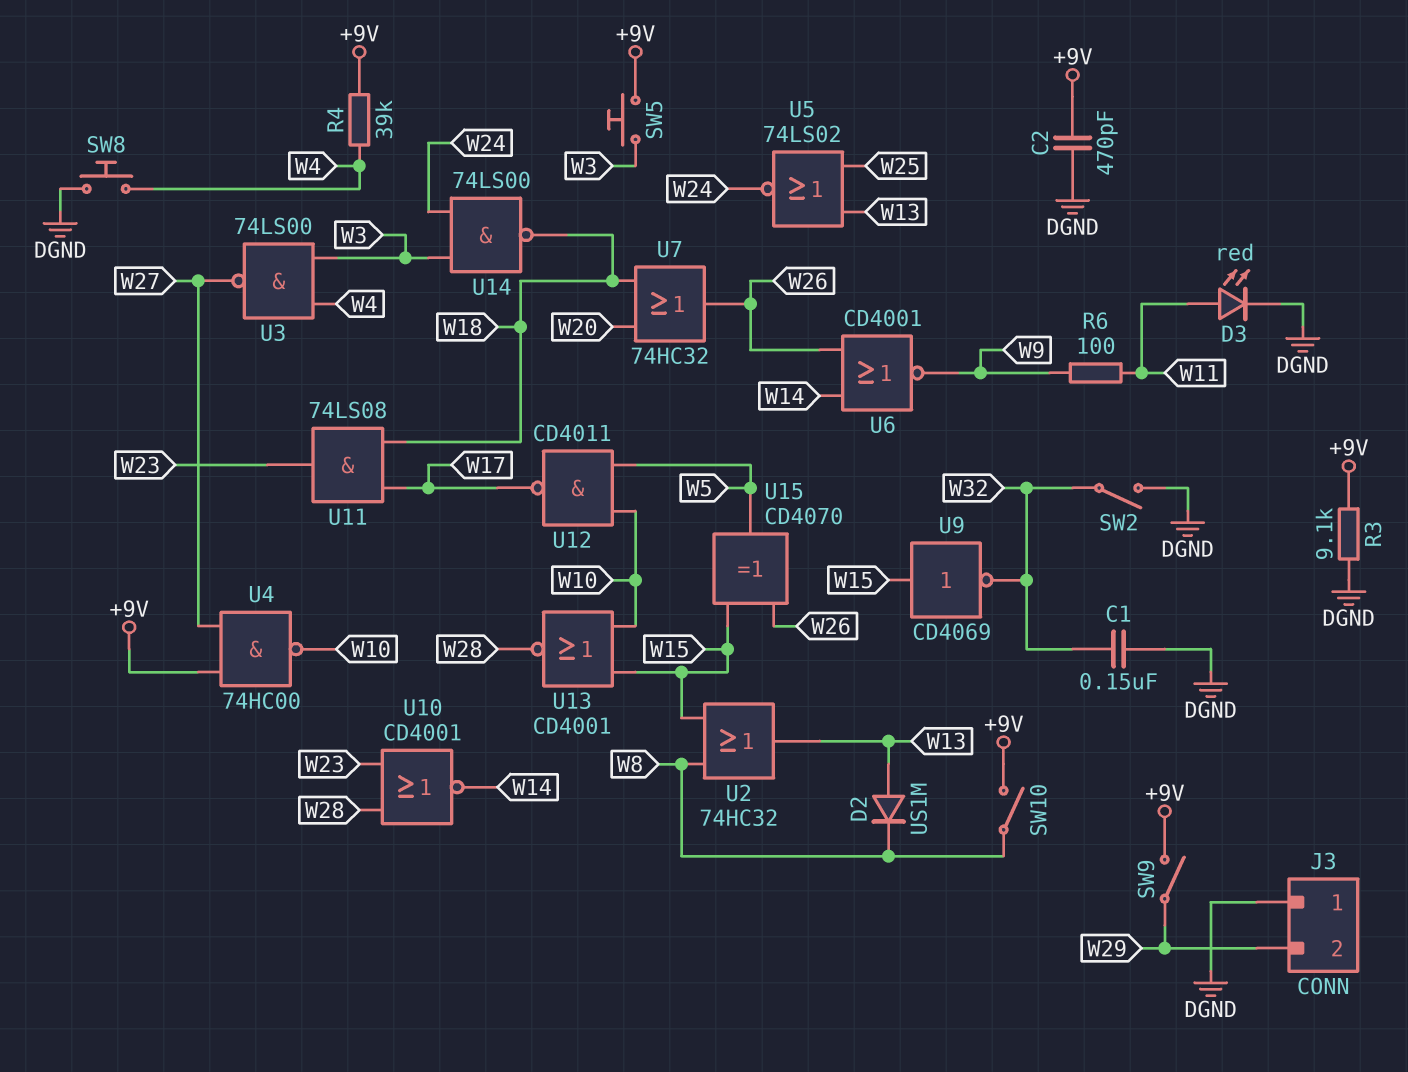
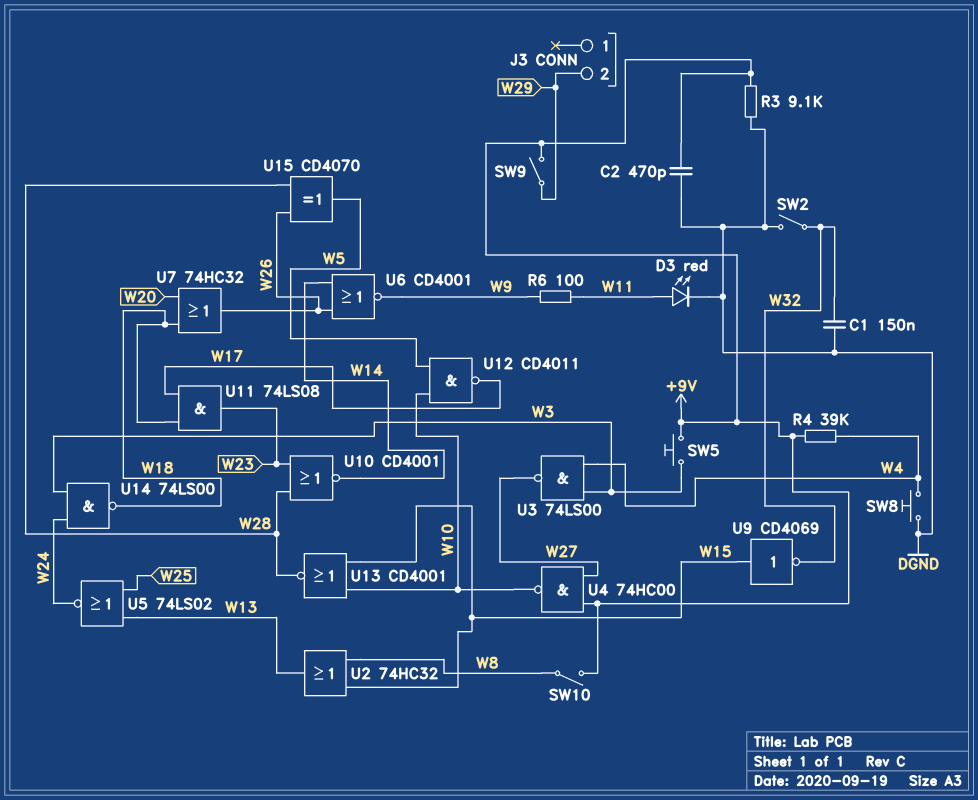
D2: diode US1M (A W13, K W8) -> none
J3 pin 1: DGND -> none
U15: XOR CD4070 (in W15, in W26, out W5) -> XOR CD4070 (in W26, in W28, out W5)

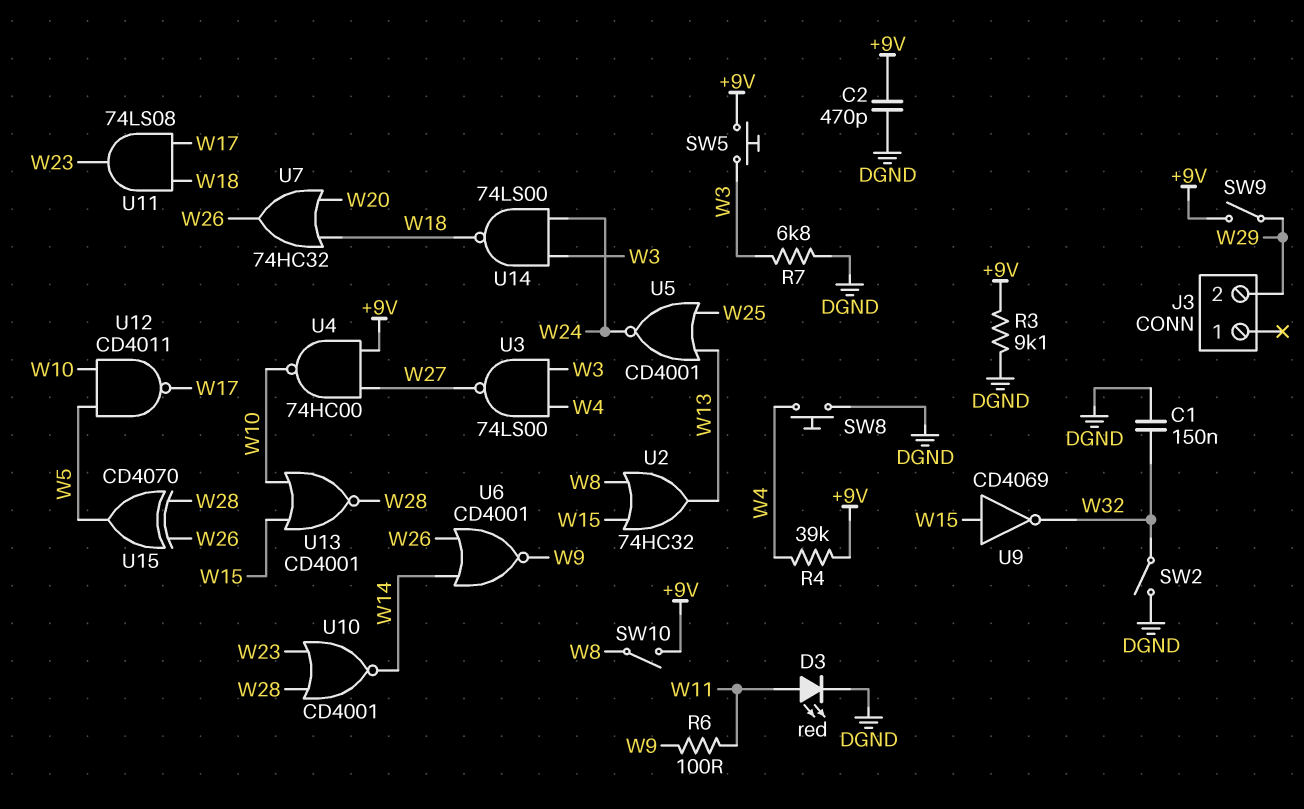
R7: none -> 6.8k (DGND, W3)
U5: NOR 74LS02 (in W13, in W25, out W24) -> NOR CD4001 (in W13, in W25, out W24)

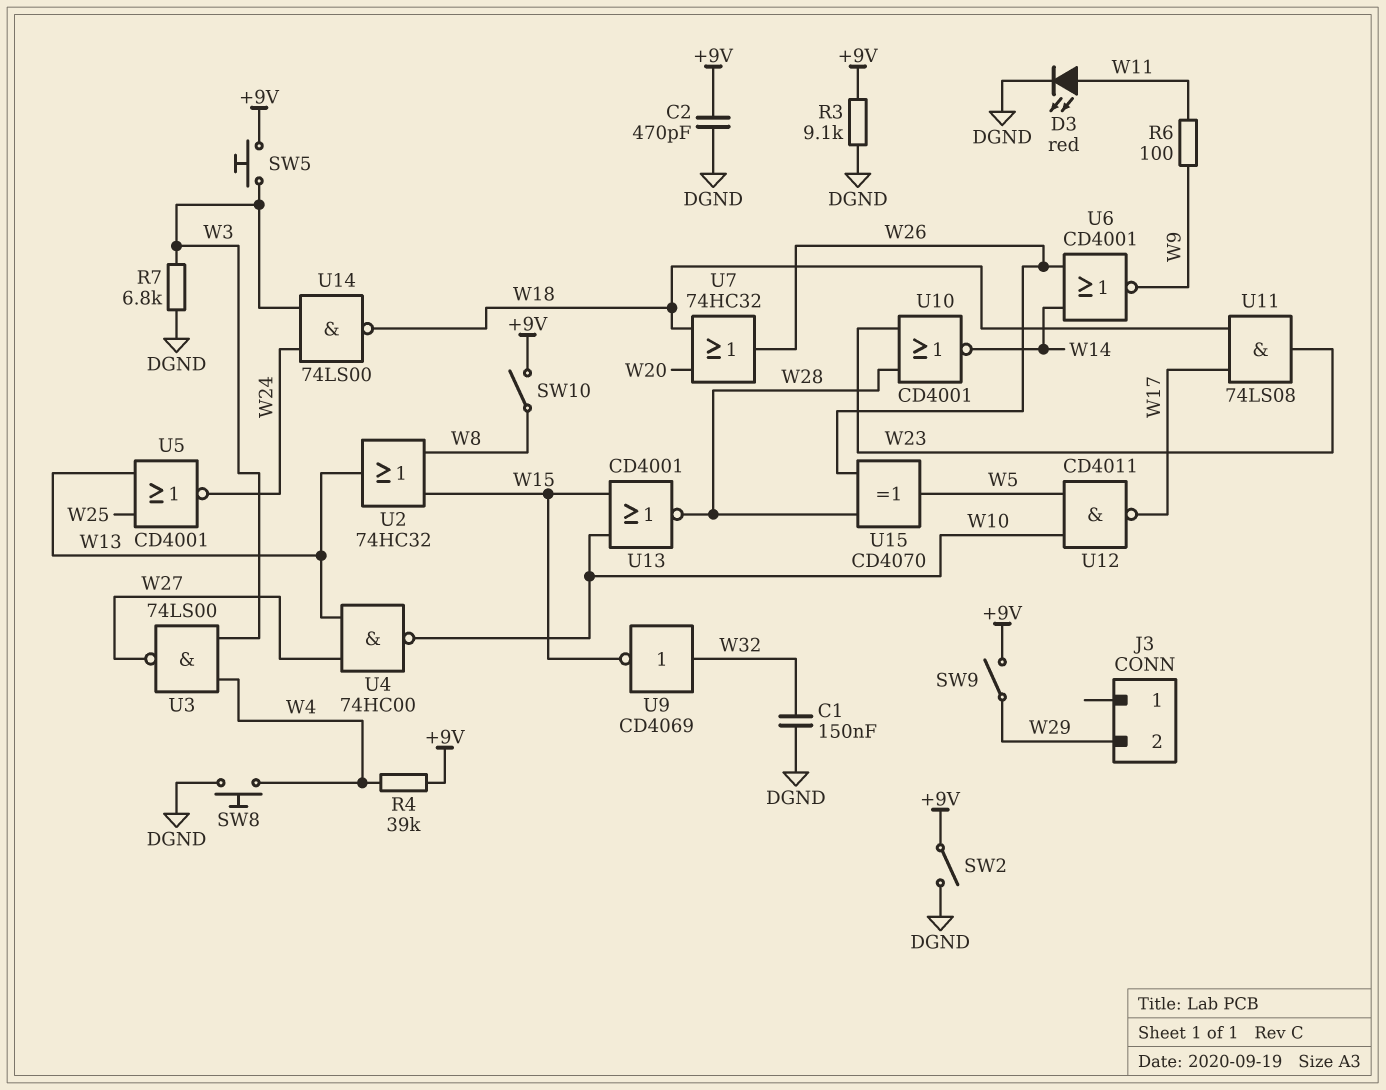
SW2: switch (DGND, W32) -> switch (+9V, DGND)
U4: NAND 74HC00 (in +9V, in W27, out W10) -> NAND 74HC00 (in W13, in W27, out W10)
U9: NOT CD4069 (in W15, out W32) -> NOT CD4069 (in W32, out W15)

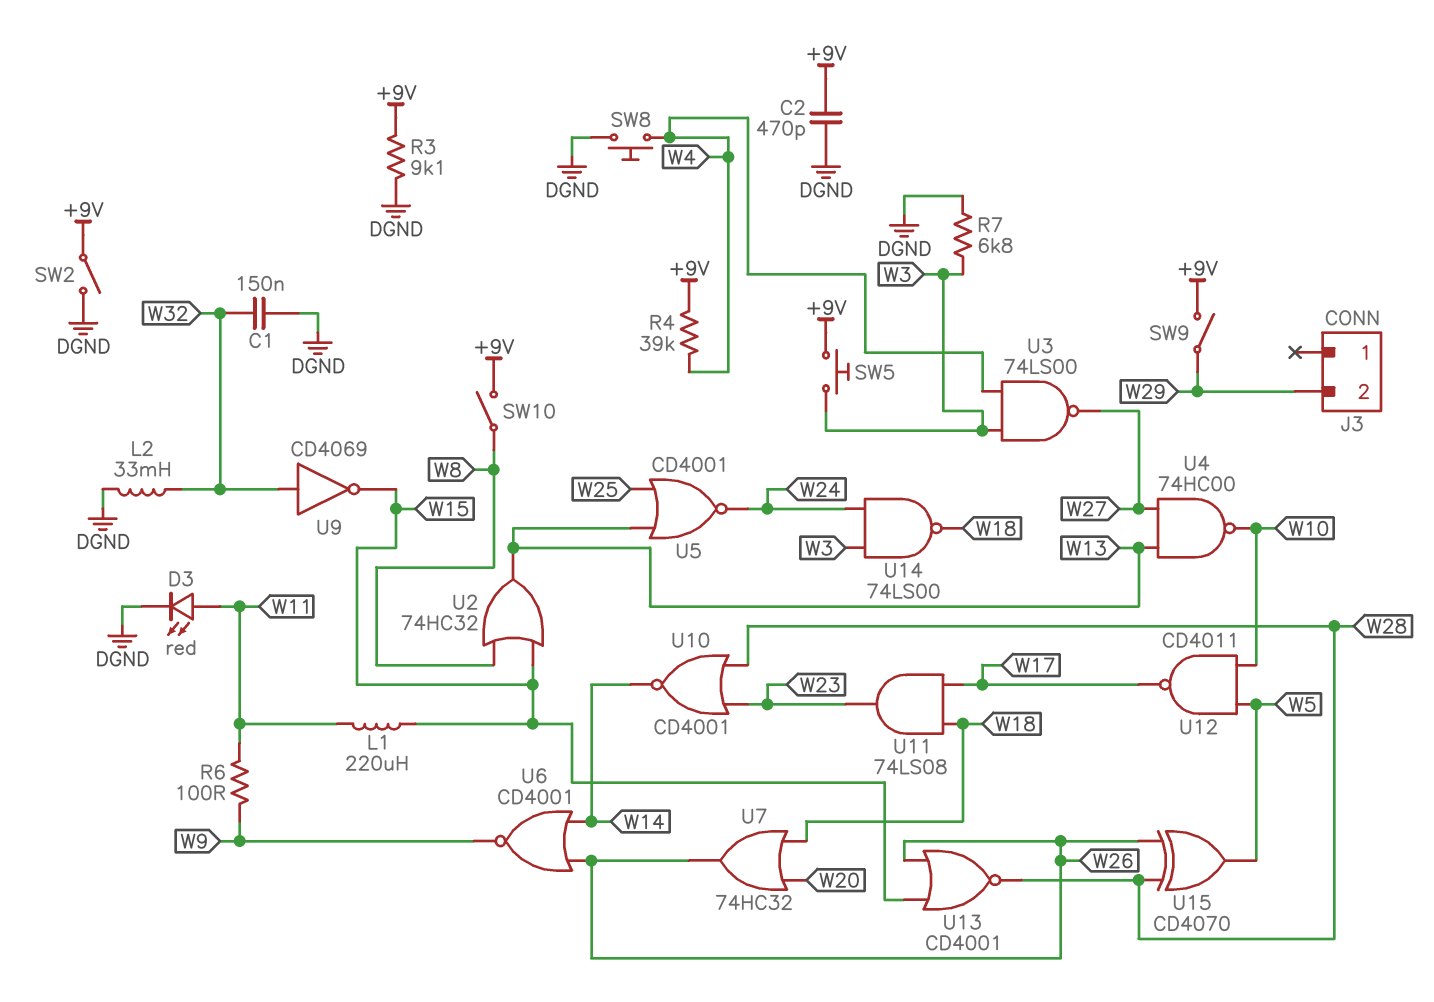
L1: none -> 220uH (W11, W15)
L2: none -> 33mH (DGND, W32)
U13: NOR CD4001 (in W10, in W15, out W28) -> NOR CD4001 (in W15, in W26, out W28)

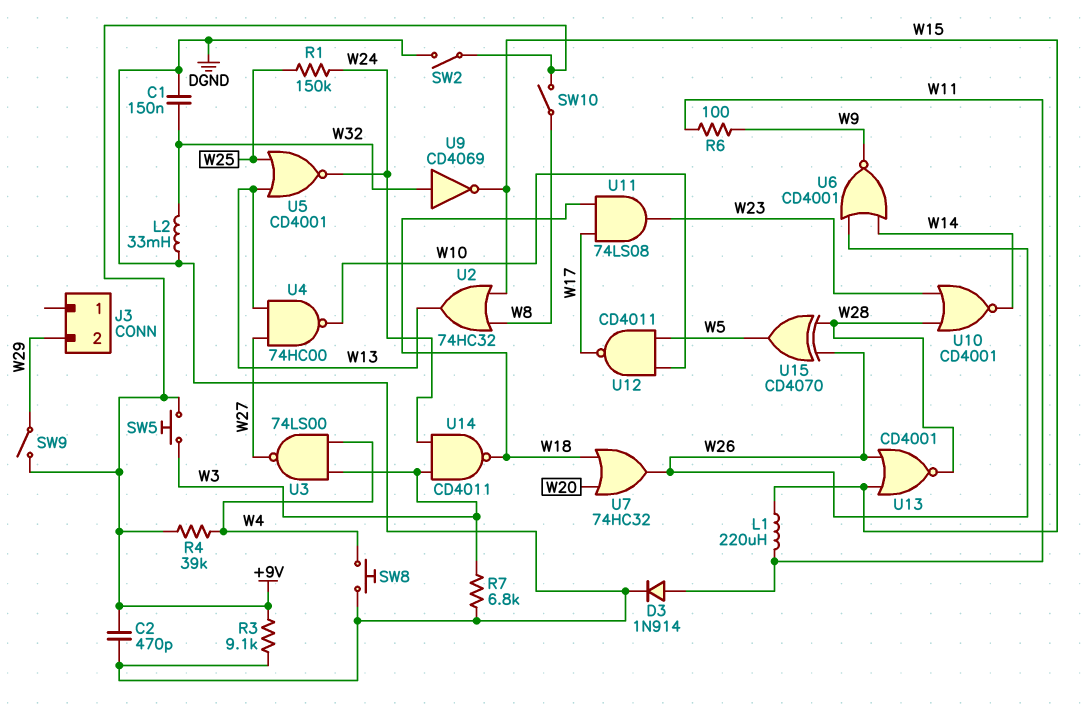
D3: LED red (A W11, K DGND) -> diode 1N914 (A W11, K DGND)
R1: none -> 150k (W24, W25)
U14: NAND 74LS00 (in W3, in W24, out W18) -> NAND CD4011 (in W3, in W24, out W18)

